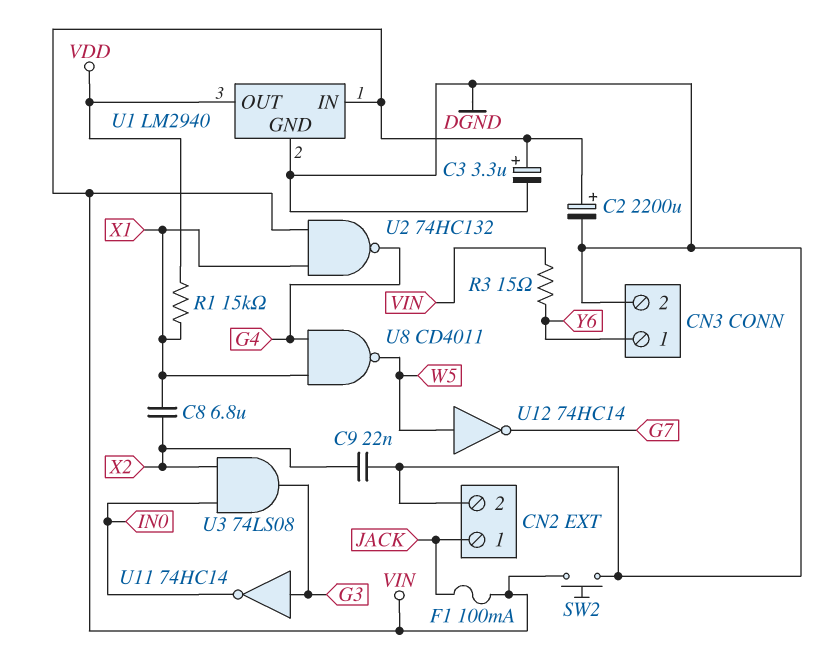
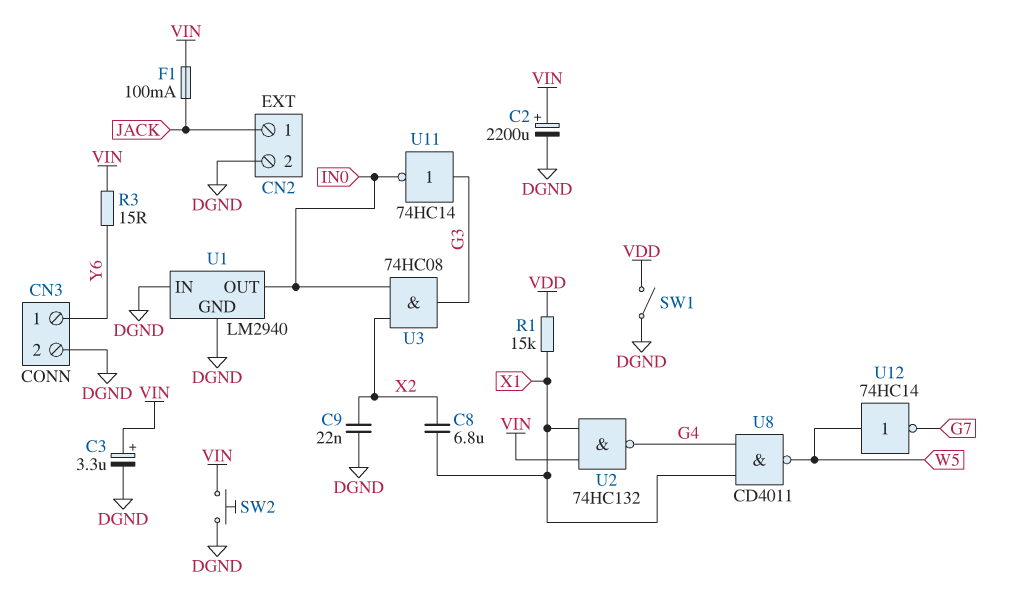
SW1: none -> switch (DGND, VDD)
U1 pin IN: VIN -> DGND
U1 pin OUT: VDD -> IN0
U3: AND 74LS08 (in IN0, in X2, out G3) -> AND 74HC08 (in IN0, in X2, out G3)

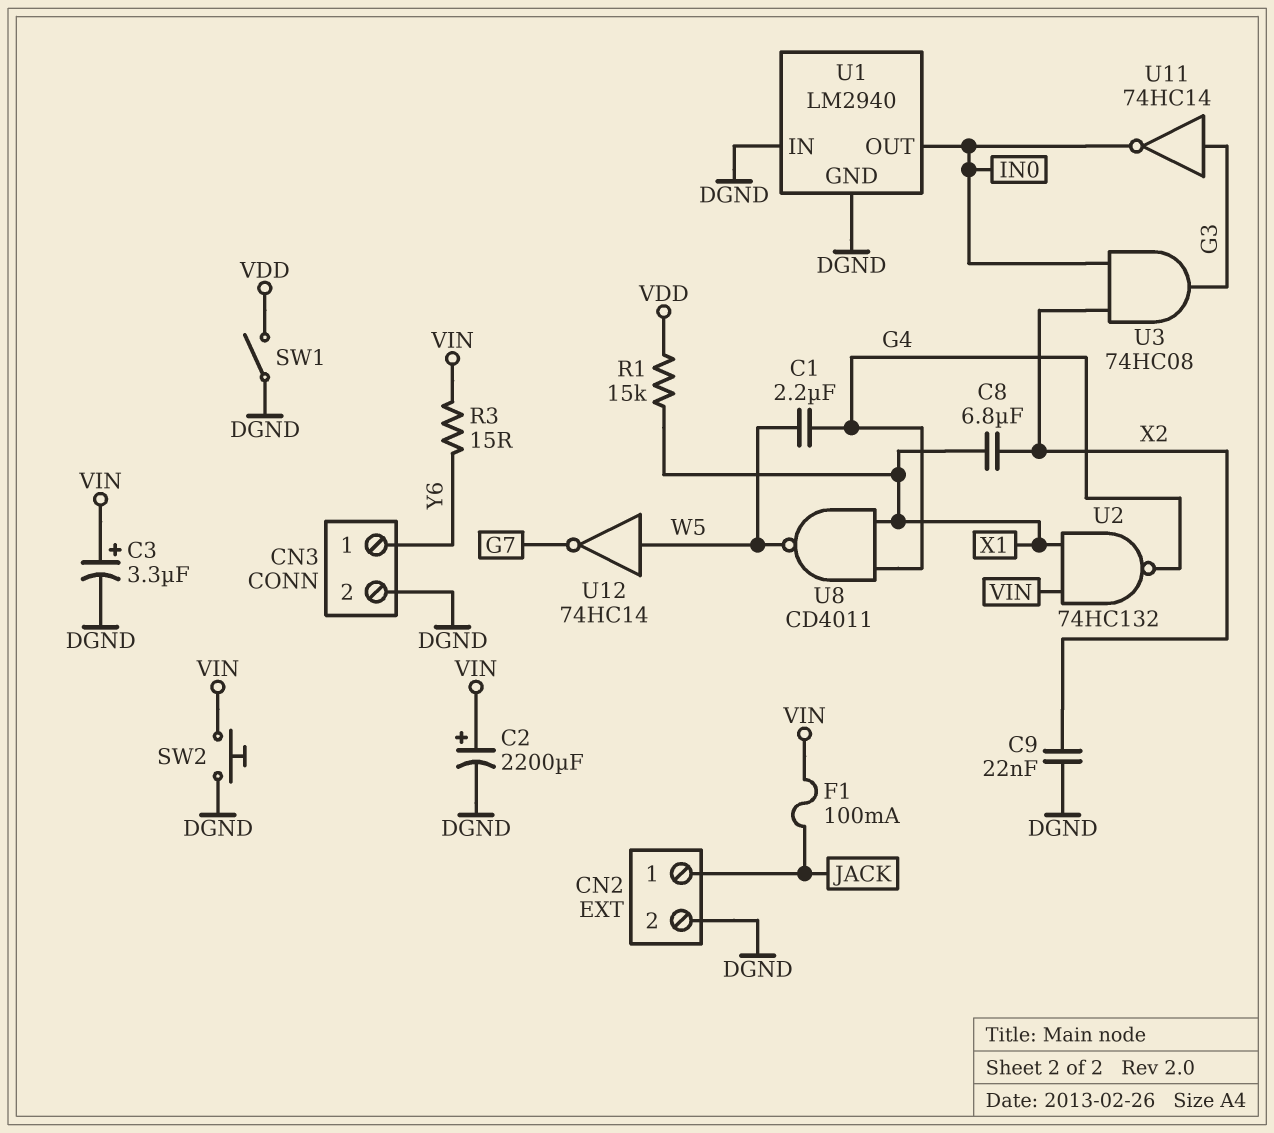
C1: none -> 2.2uF (G4, W5)

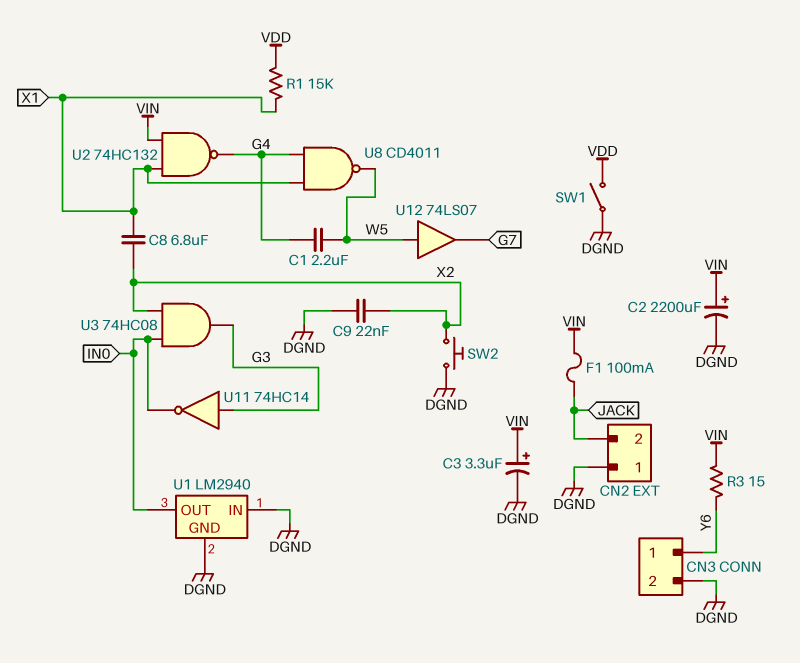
CN2 pin 1: JACK -> DGND
CN2 pin 2: DGND -> JACK
SW2: button (DGND, VIN) -> button (DGND, X2)
U12: NOT 74HC14 (in W5, out G7) -> buffer 74LS07 (in W5, out G7)

